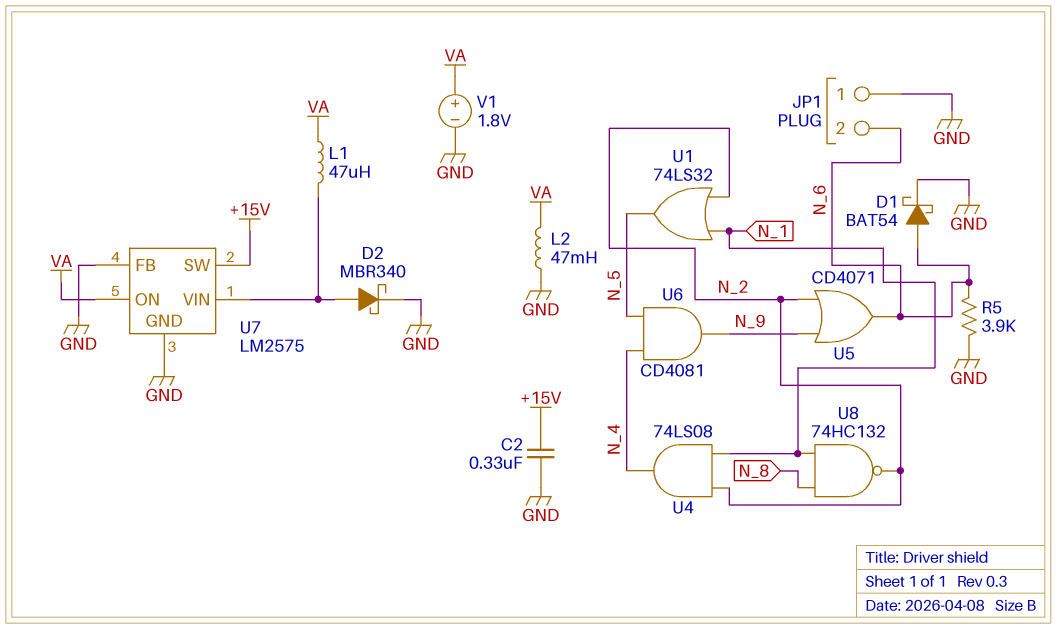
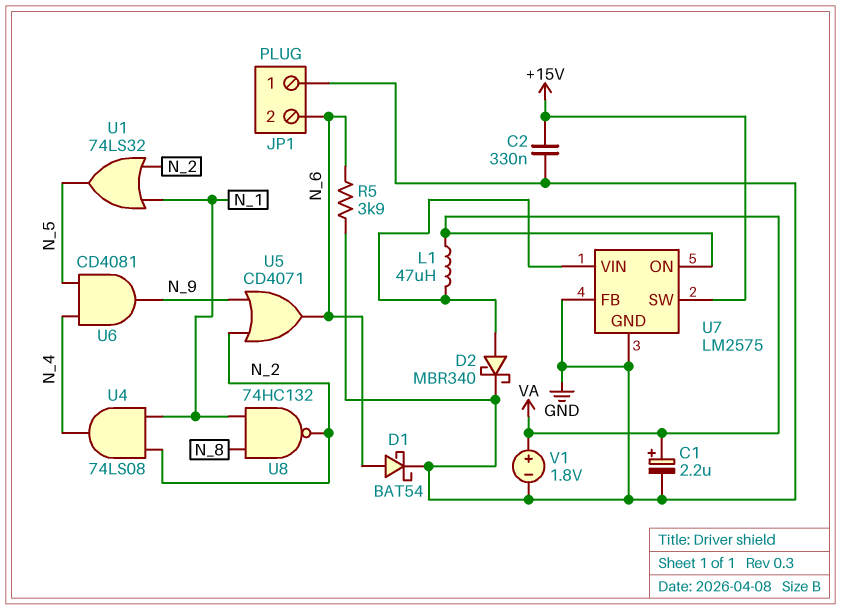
C1: none -> 2.2uF (plus VA, minus GND)
L2: 47mH (GND, VA) -> none

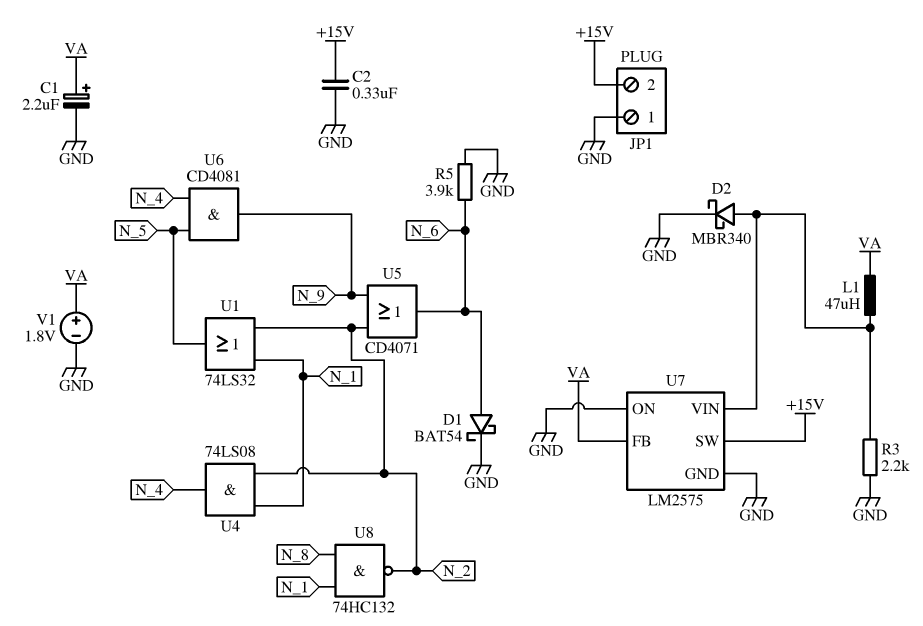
JP1 pin 2: N_6 -> +15V
R3: none -> 2.2k (GND, U7/VIN)
U7 pin FB: GND -> VA
U7 pin ON: VA -> GND

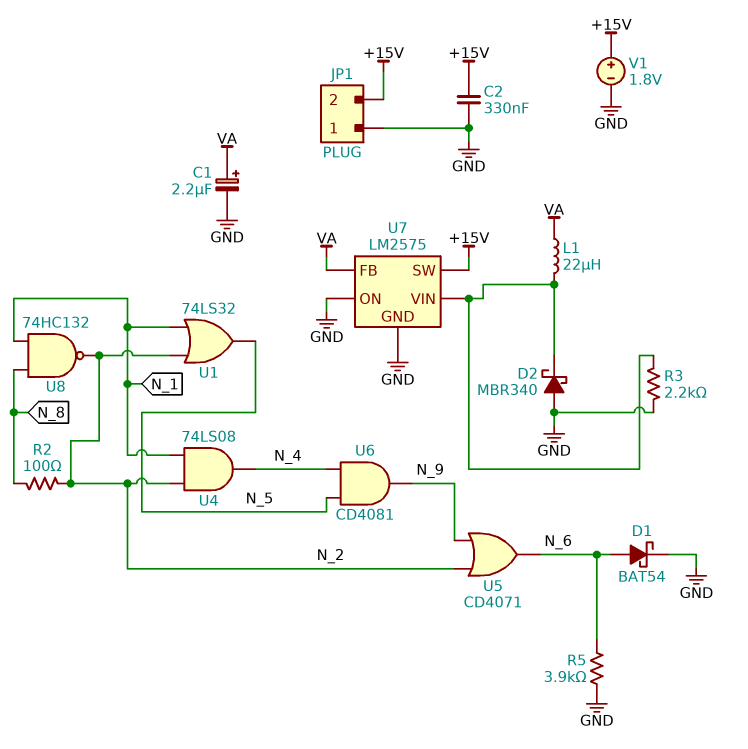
D2: schottky MBR340 (A U7/VIN, K GND) -> schottky MBR340 (A GND, K U7/VIN)
L1: 47uH (U7/VIN, VA) -> 22uH (U7/VIN, VA)
R2: none -> 100 (N_2, N_8)
V1: 1.8V (plus VA, minus GND) -> 1.8V (plus +15V, minus GND)

